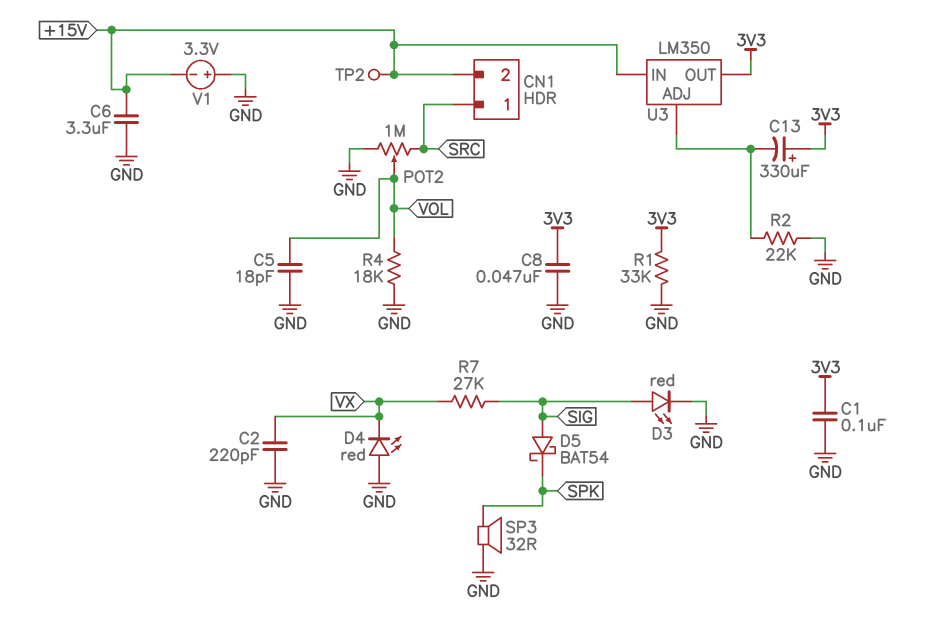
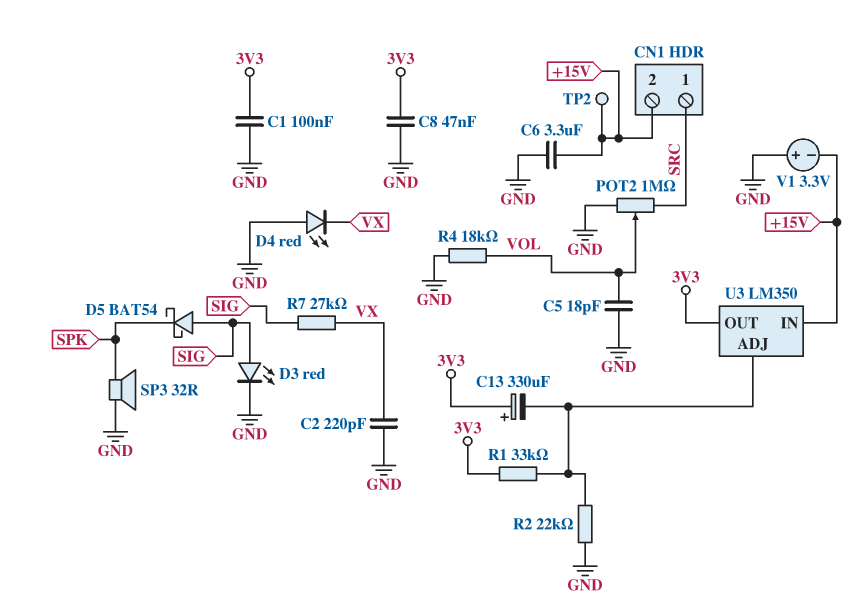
R1: 33k (3V3, GND) -> 33k (3V3, U3/ADJ)

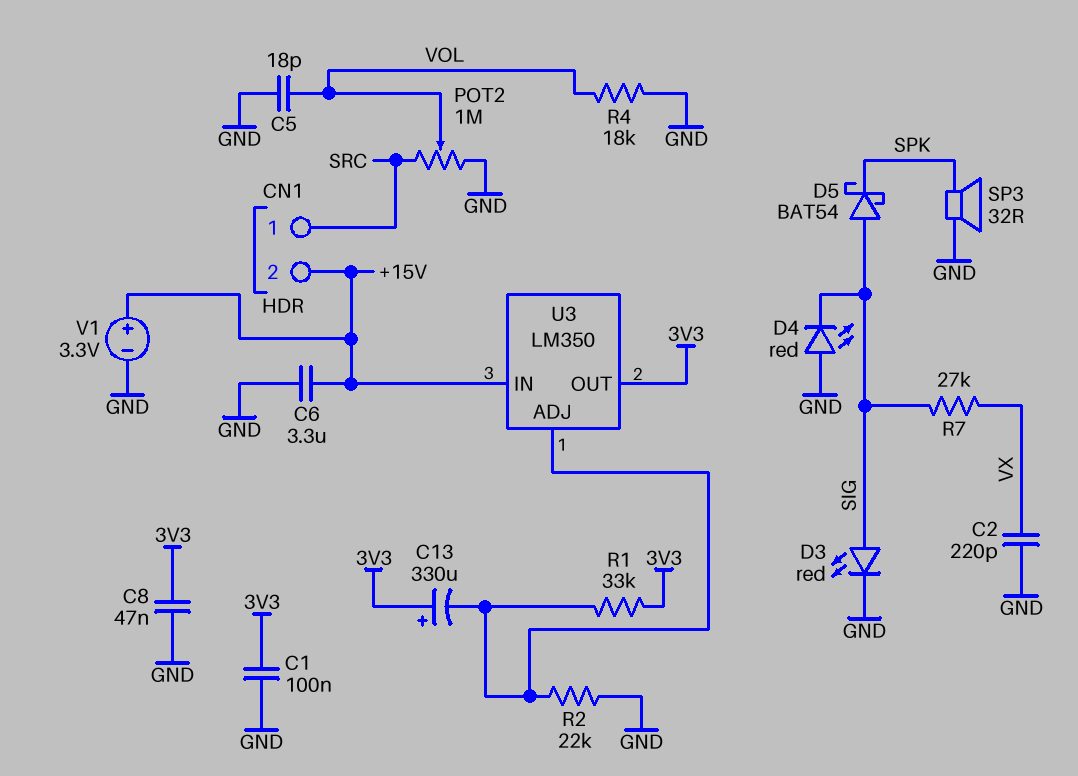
D4: LED red (A GND, K VX) -> LED red (A GND, K SIG)
TP2: test point (+15V) -> none
V1: 3.3V (plus GND, minus +15V) -> 3.3V (plus +15V, minus GND)

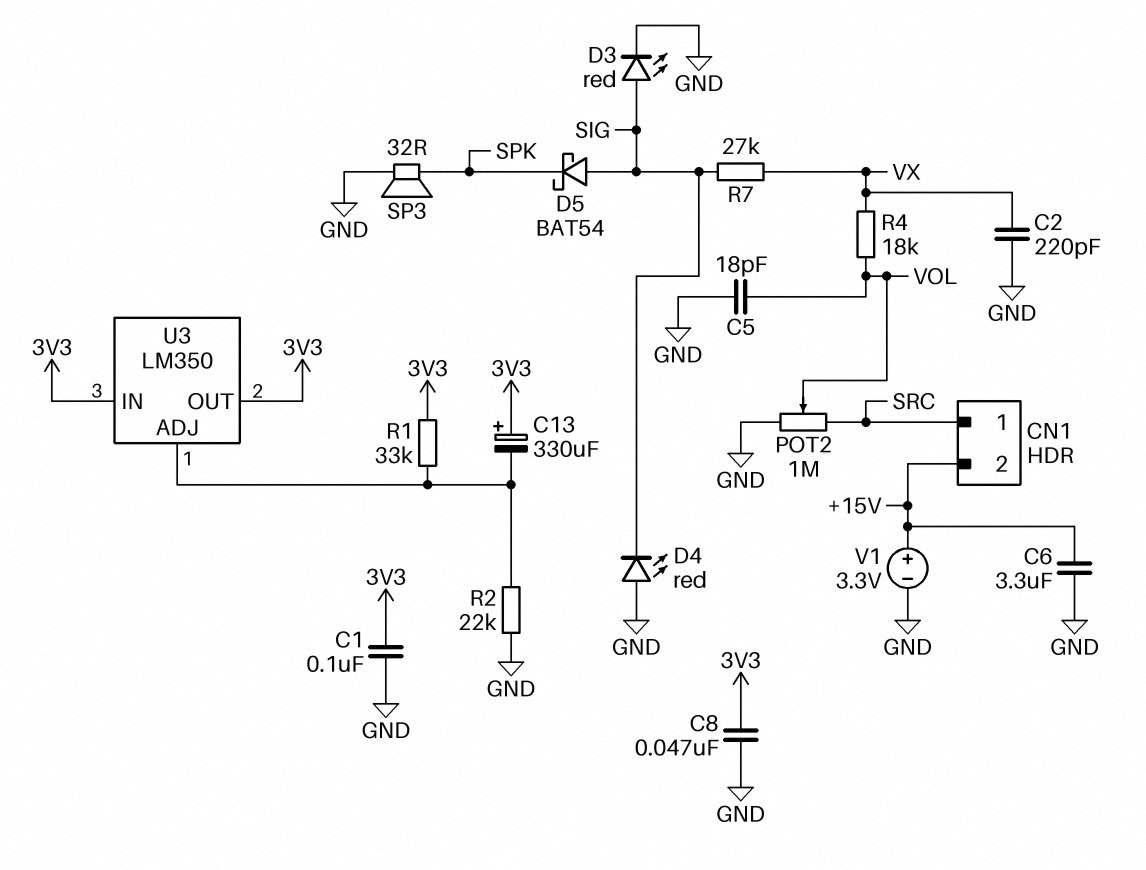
R4: 18k (GND, VOL) -> 18k (VOL, VX)
U3 pin IN: +15V -> 3V3

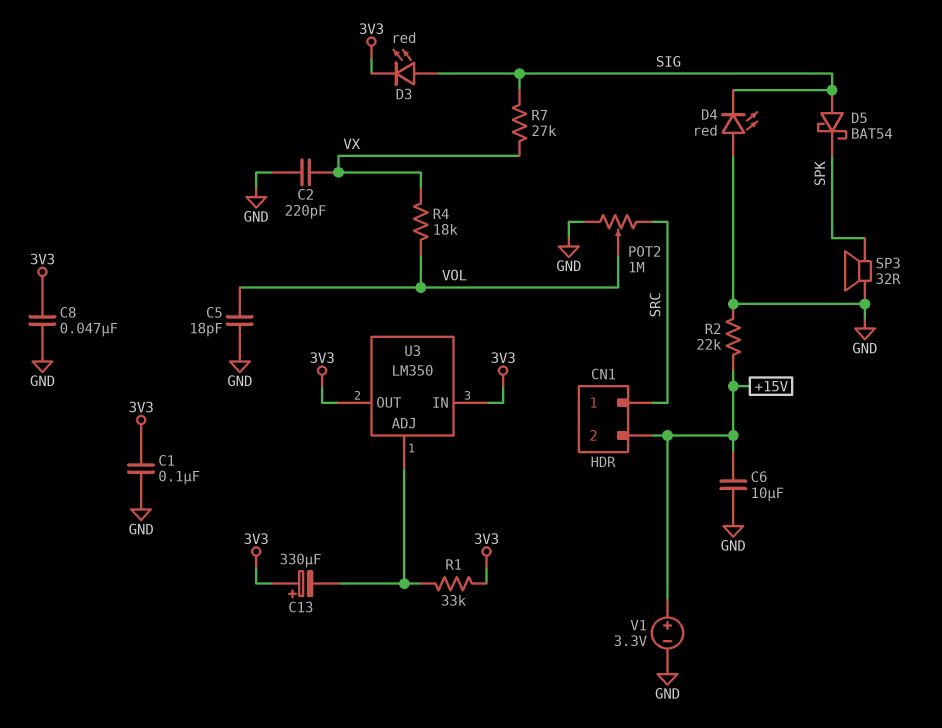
C6: 3.3uF (+15V, GND) -> 10uF (+15V, GND)
D3: LED red (A SIG, K GND) -> LED red (A SIG, K 3V3)
R2: 22k (GND, U3/ADJ) -> 22k (+15V, GND)

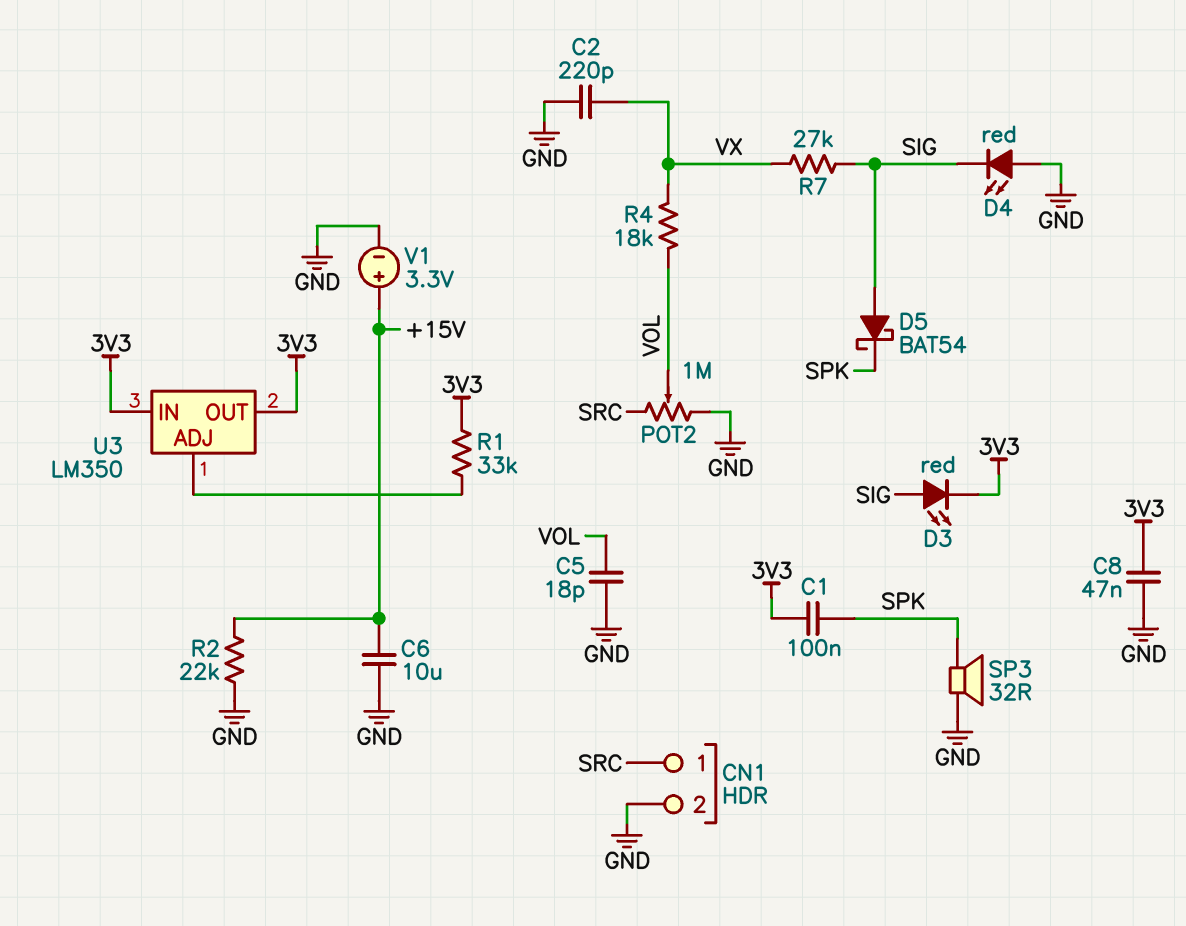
C1: 100nF (3V3, GND) -> 100nF (3V3, SPK)
C13: 330uF (plus 3V3, minus U3/ADJ) -> none
CN1 pin 2: +15V -> GND

